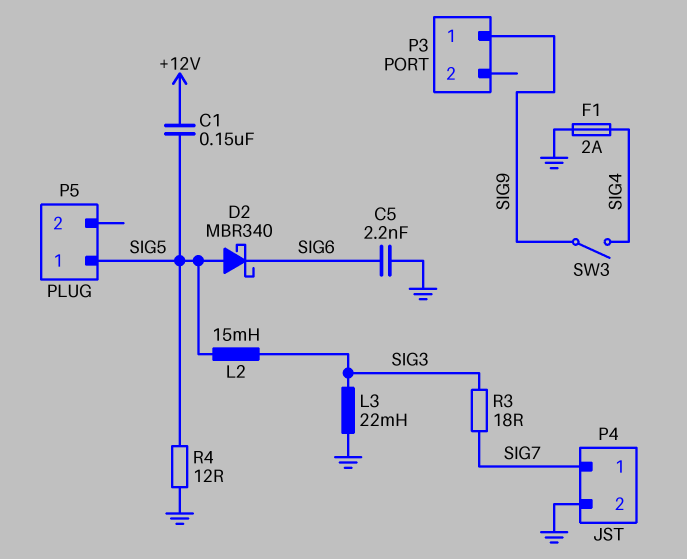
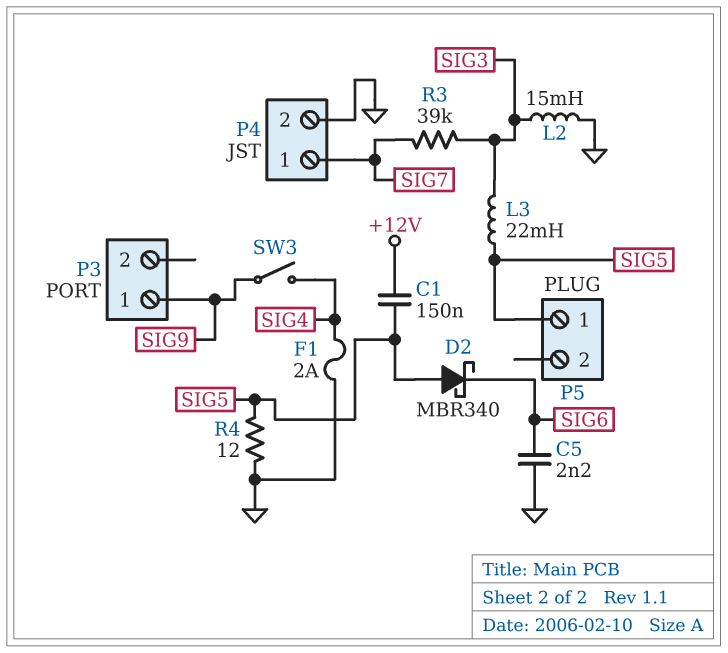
L2: 15mH (SIG3, SIG5) -> 15mH (GND, SIG3)
L3: 22mH (GND, SIG3) -> 22mH (SIG3, SIG5)
R3: 18 (SIG3, SIG7) -> 39k (SIG3, SIG7)

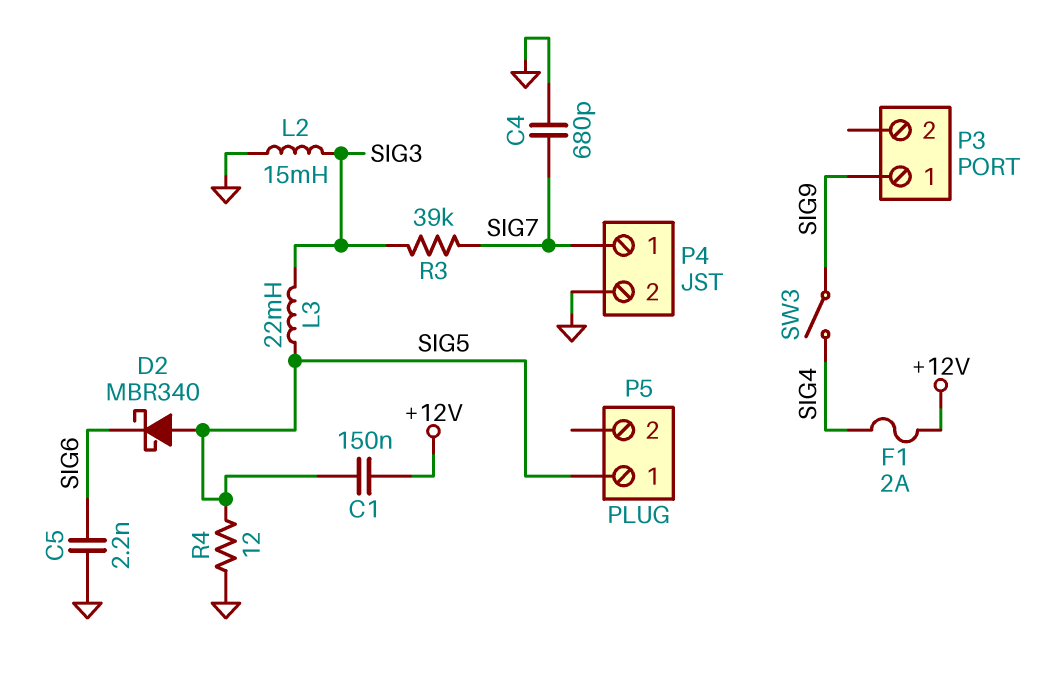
C4: none -> 680pF (GND, SIG7)
F1: 2A (GND, SIG4) -> 2A (+12V, SIG4)

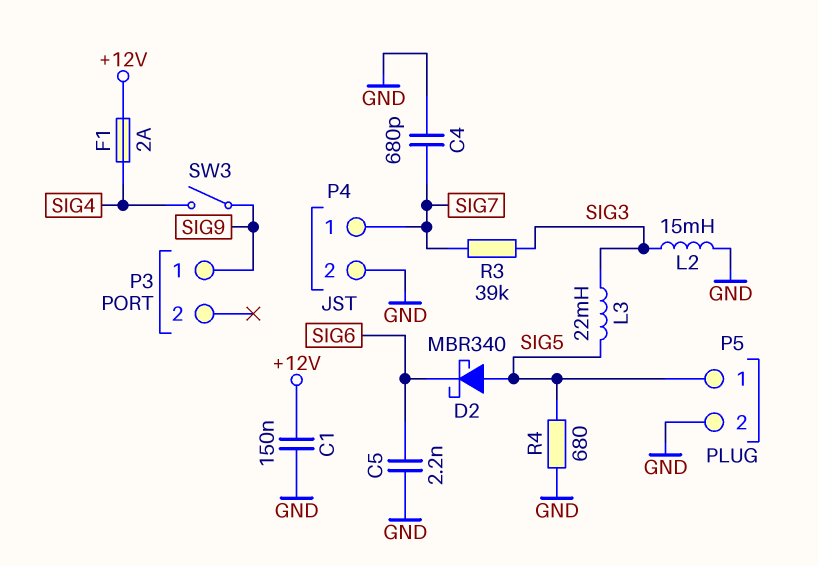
C1: 150nF (+12V, SIG5) -> 150nF (+12V, GND)
P5 pin 2: none -> GND
R4: 12 (GND, SIG5) -> 680 (GND, SIG5)

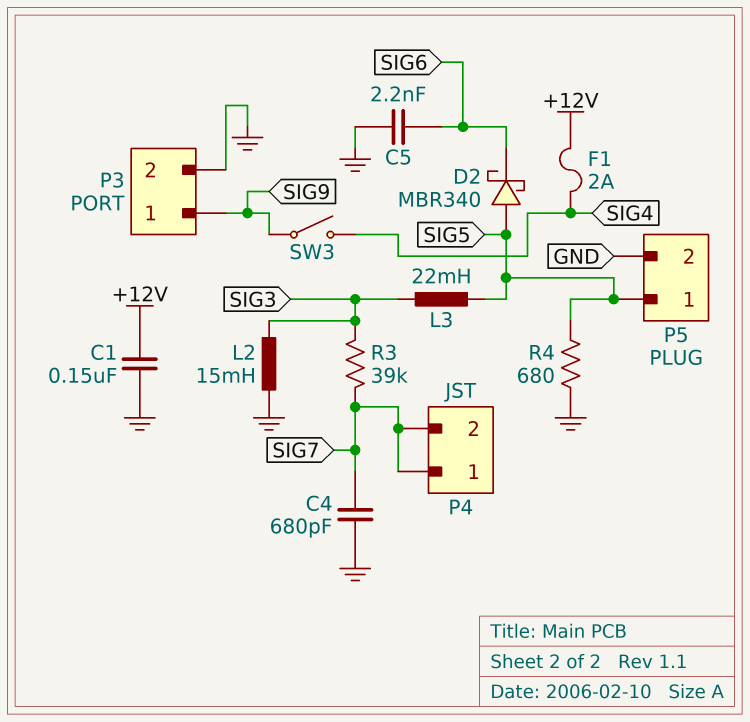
P3 pin 2: none -> GND
P4 pin 2: GND -> SIG7

